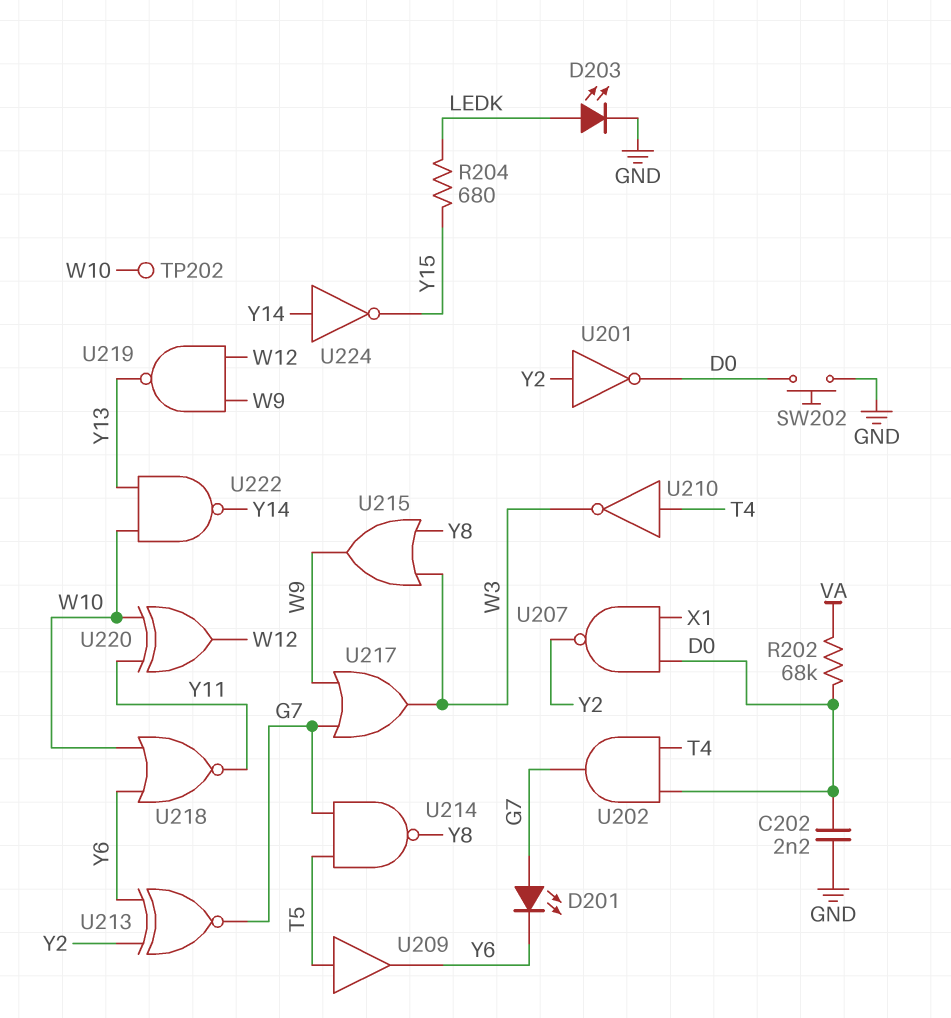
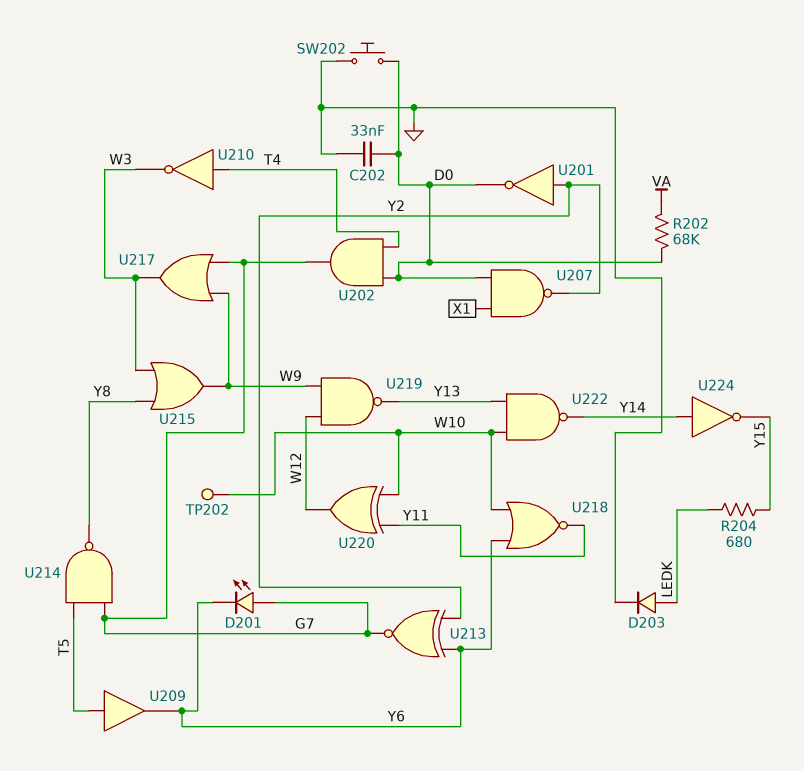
C202: 2.2nF (D0, GND) -> 33nF (D0, GND)
D203: LED (A LEDK, K GND) -> diode (A LEDK, K GND)

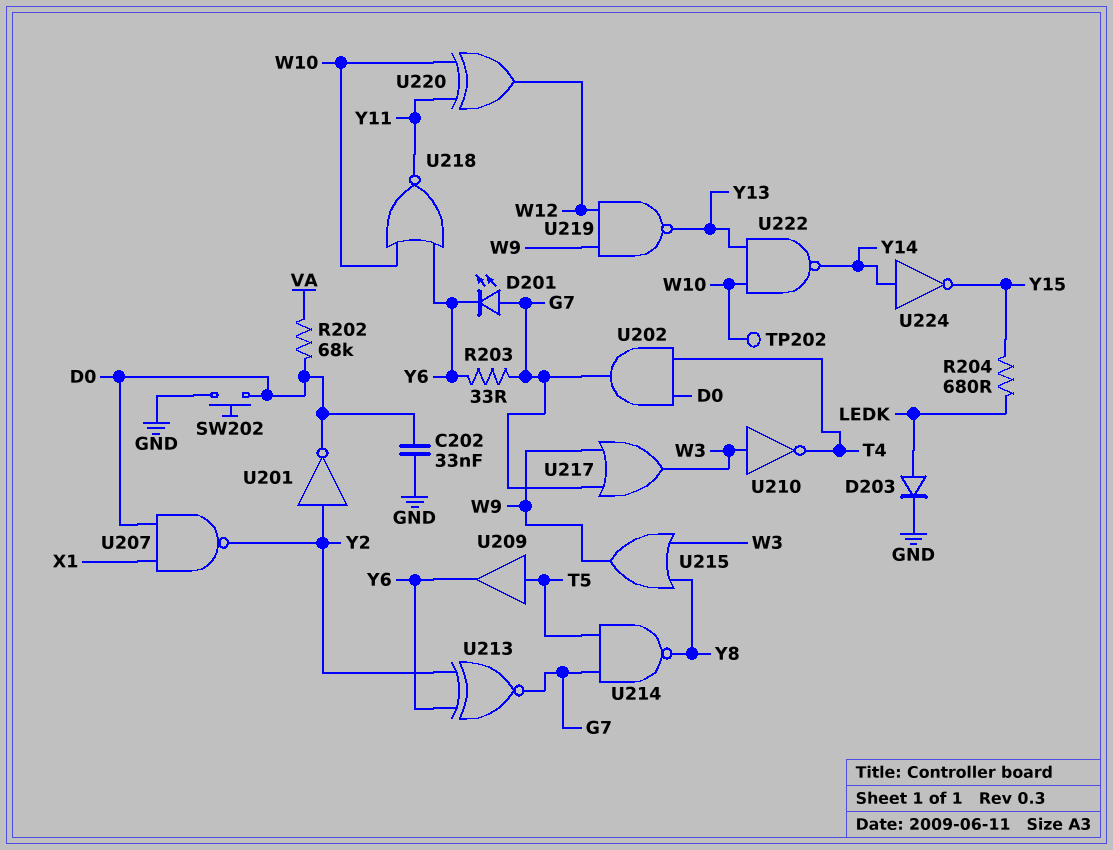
R203: none -> 33 (G7, Y6)
U210: NOT (in T4, out W3) -> NOT (in W3, out T4)

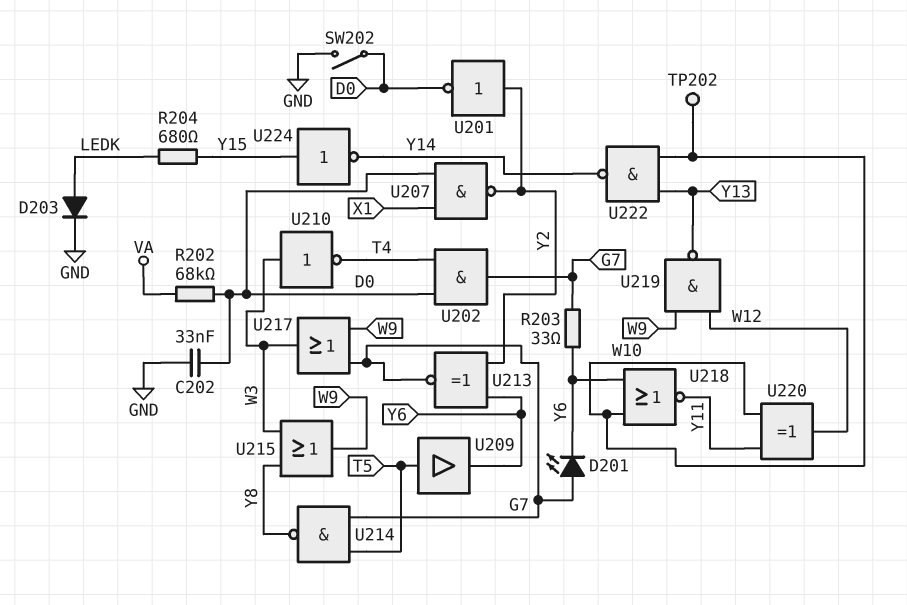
SW202: button (D0, GND) -> switch (D0, GND)
U224: NOT (in Y14, out Y15) -> NOT (in Y15, out Y14)

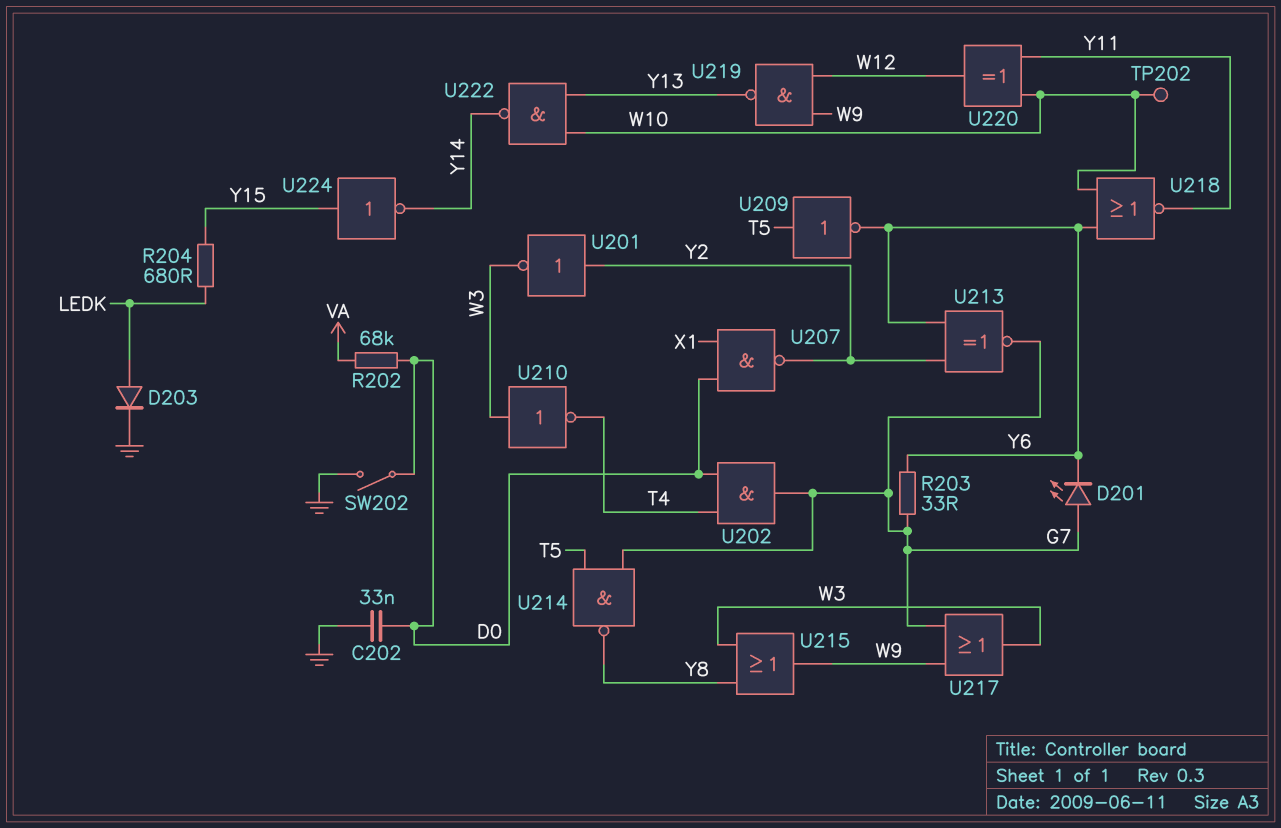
U201: NOT (in Y2, out D0) -> NOT (in Y2, out W3)
U209: buffer (in T5, out Y6) -> NOT (in T5, out Y6)

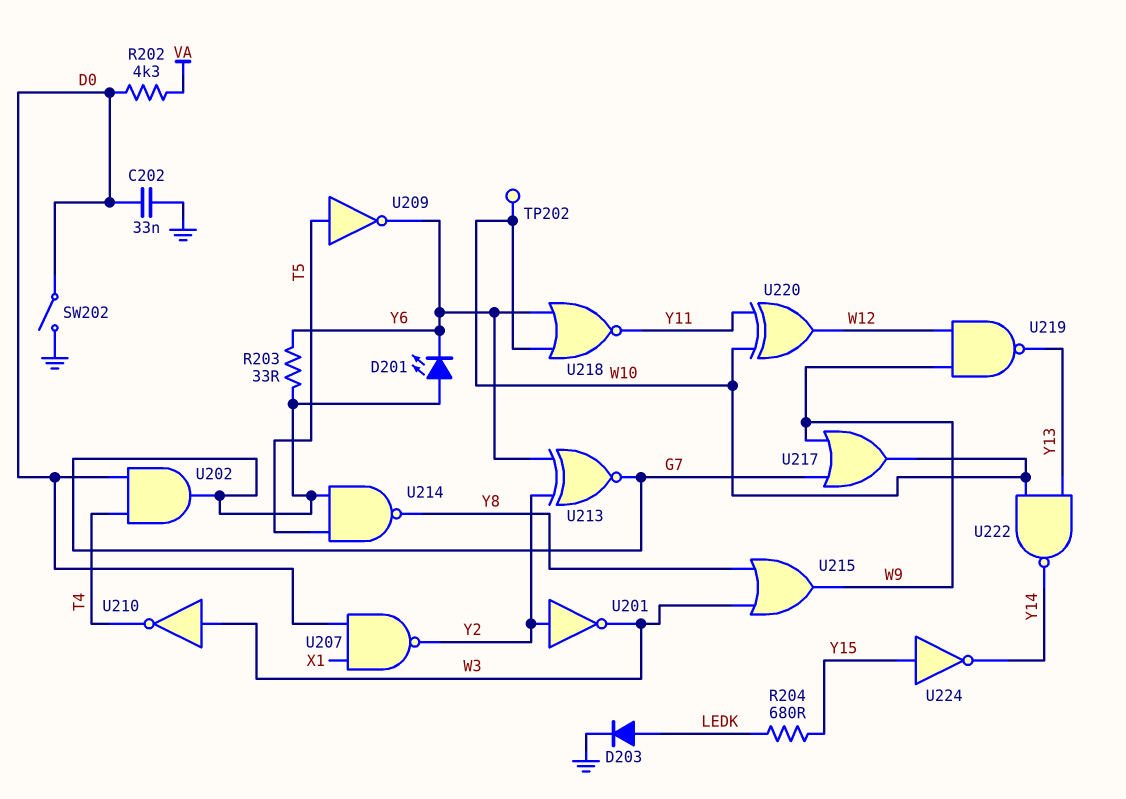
R202: 68k (D0, VA) -> 4.3k (D0, VA)
U217: OR (in G7, in W9, out W3) -> OR (in G7, in W9, out W10)

